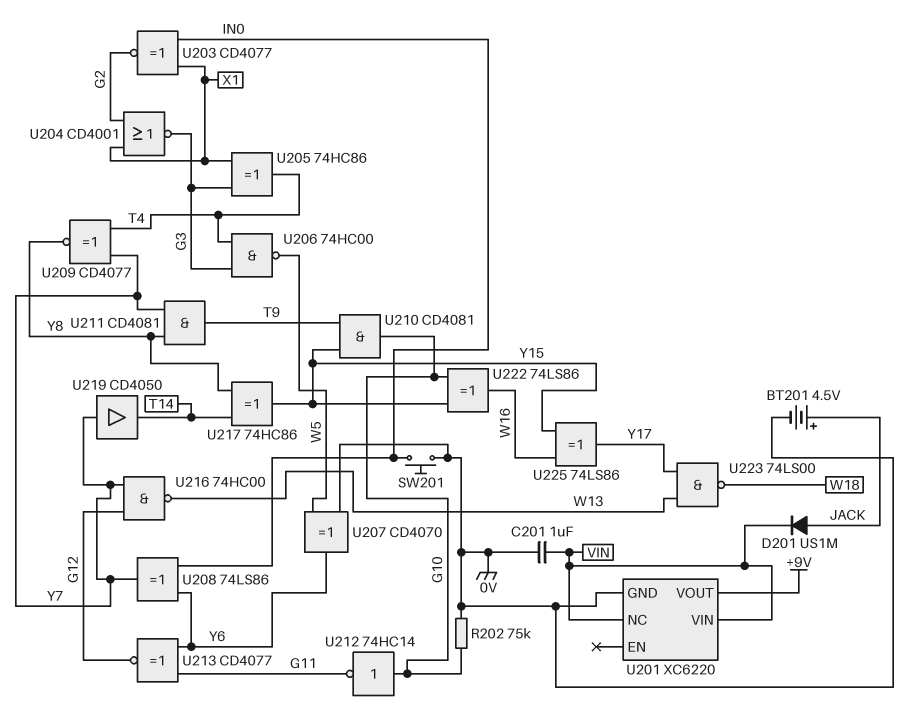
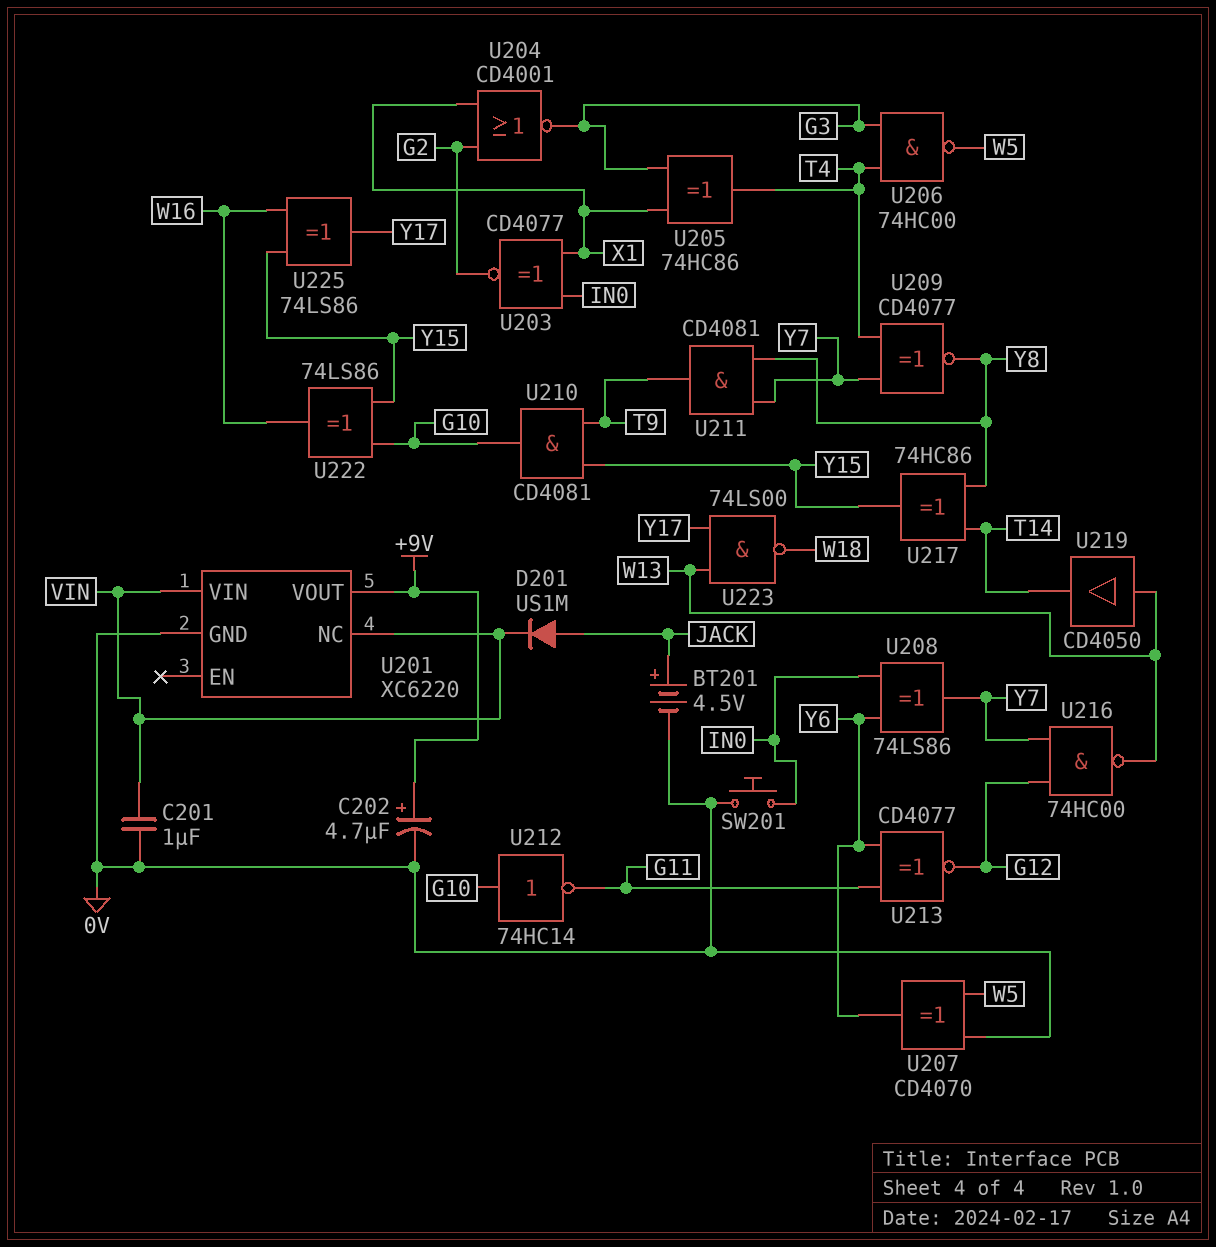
C202: none -> 4.7uF (plus +9V, minus 0V)
R202: 75k (0V, G10) -> none
U219: buffer CD4050 (in Y7, out T14) -> buffer CD4050 (in W13, out T14)

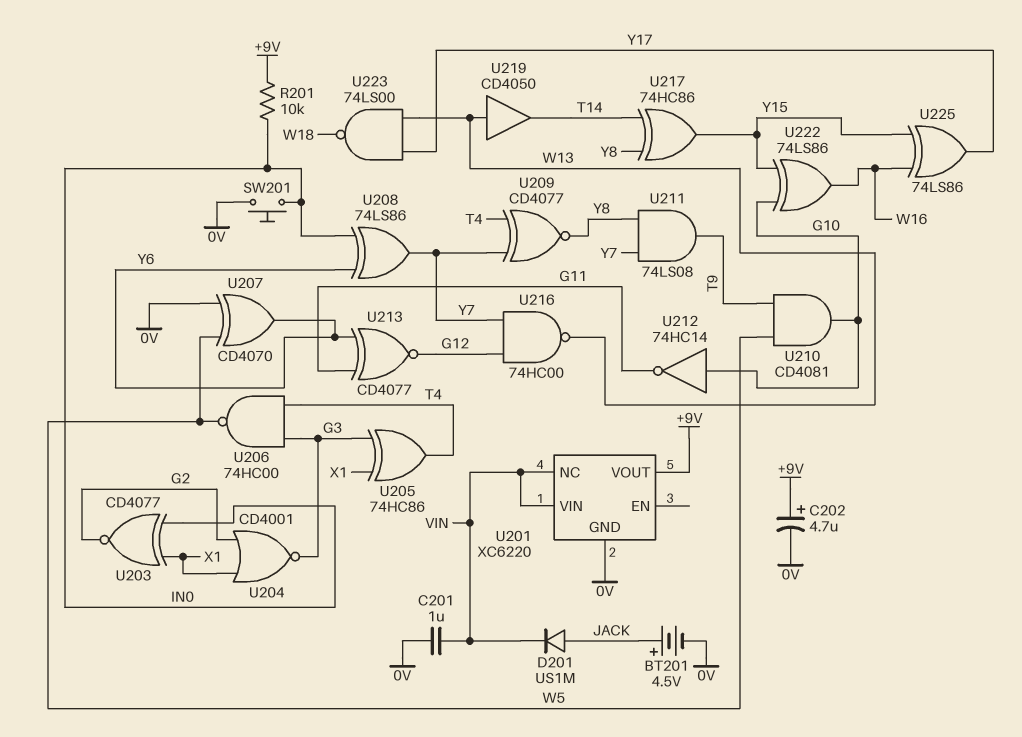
R201: none -> 10k (+9V, IN0)
U210: AND CD4081 (in T9, in Y15, out G10) -> AND CD4081 (in T9, in W5, out G10)
U211: AND CD4081 (in Y7, in Y8, out T9) -> AND 74LS08 (in Y7, in Y8, out T9)

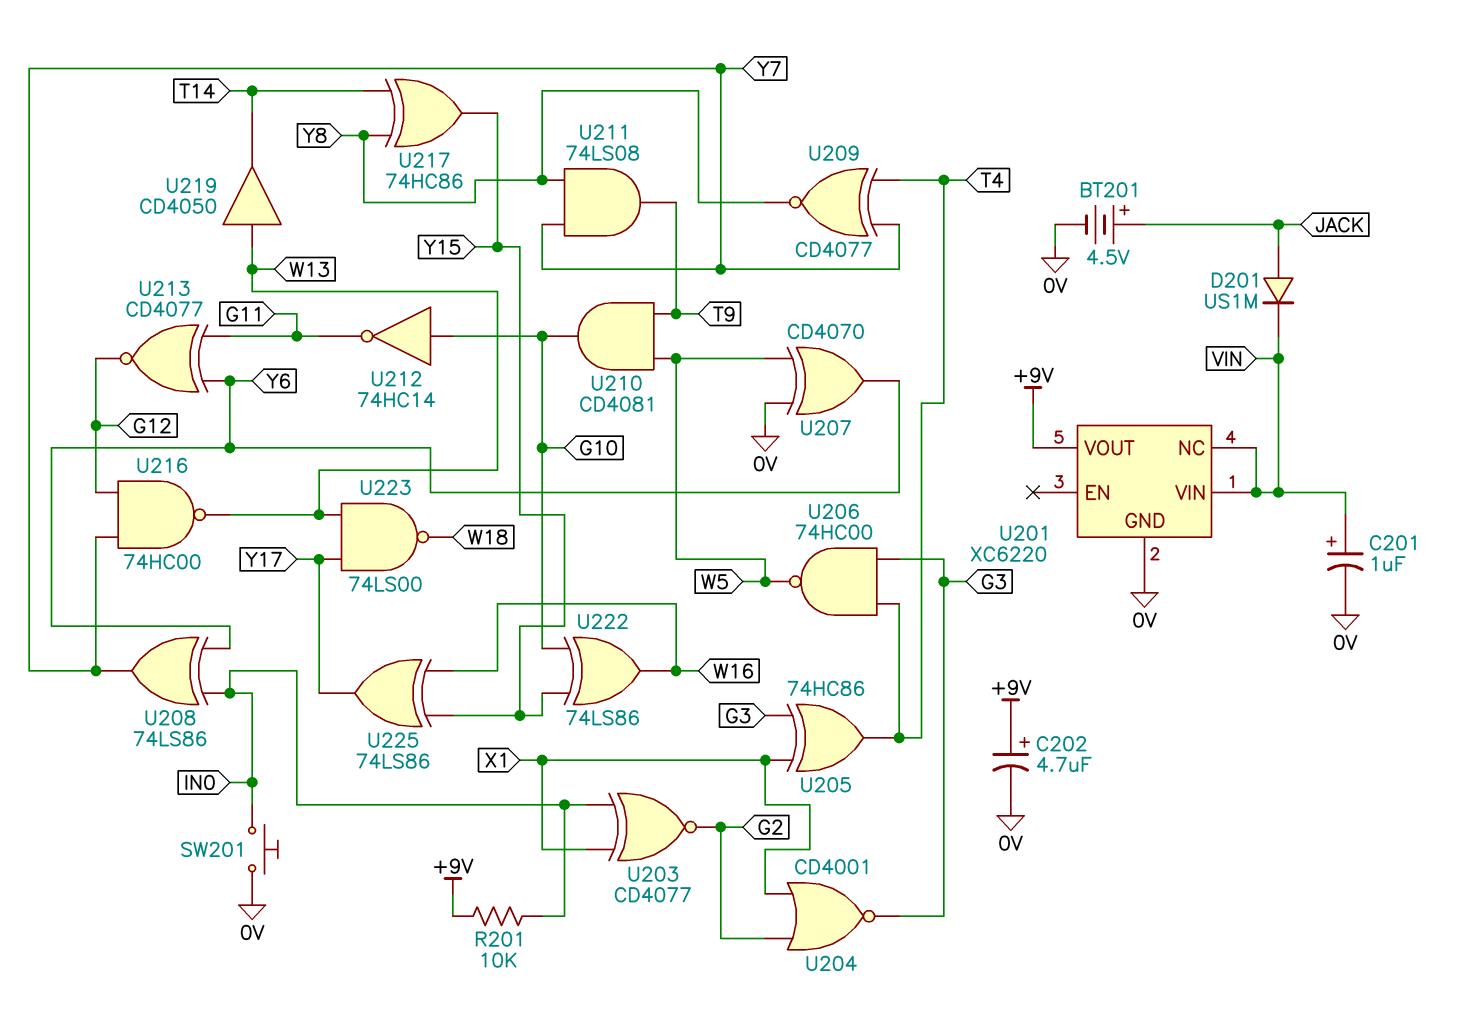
C201: 1uF (0V, VIN) -> 1uF (plus VIN, minus 0V)

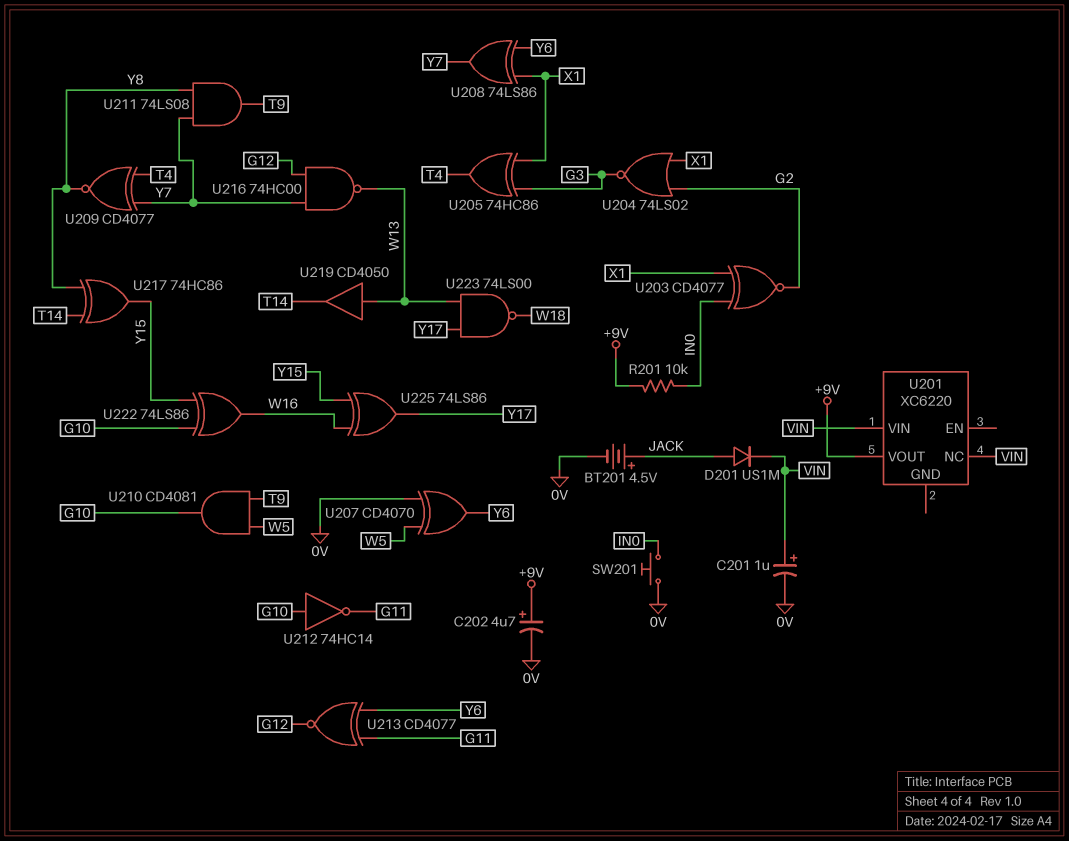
U201 pin GND: 0V -> none
U204: NOR CD4001 (in G2, in X1, out G3) -> NOR 74LS02 (in G2, in X1, out G3)
U206: NAND 74HC00 (in G3, in T4, out W5) -> none
U208: XOR 74LS86 (in IN0, in Y6, out Y7) -> XOR 74LS86 (in X1, in Y6, out Y7)

